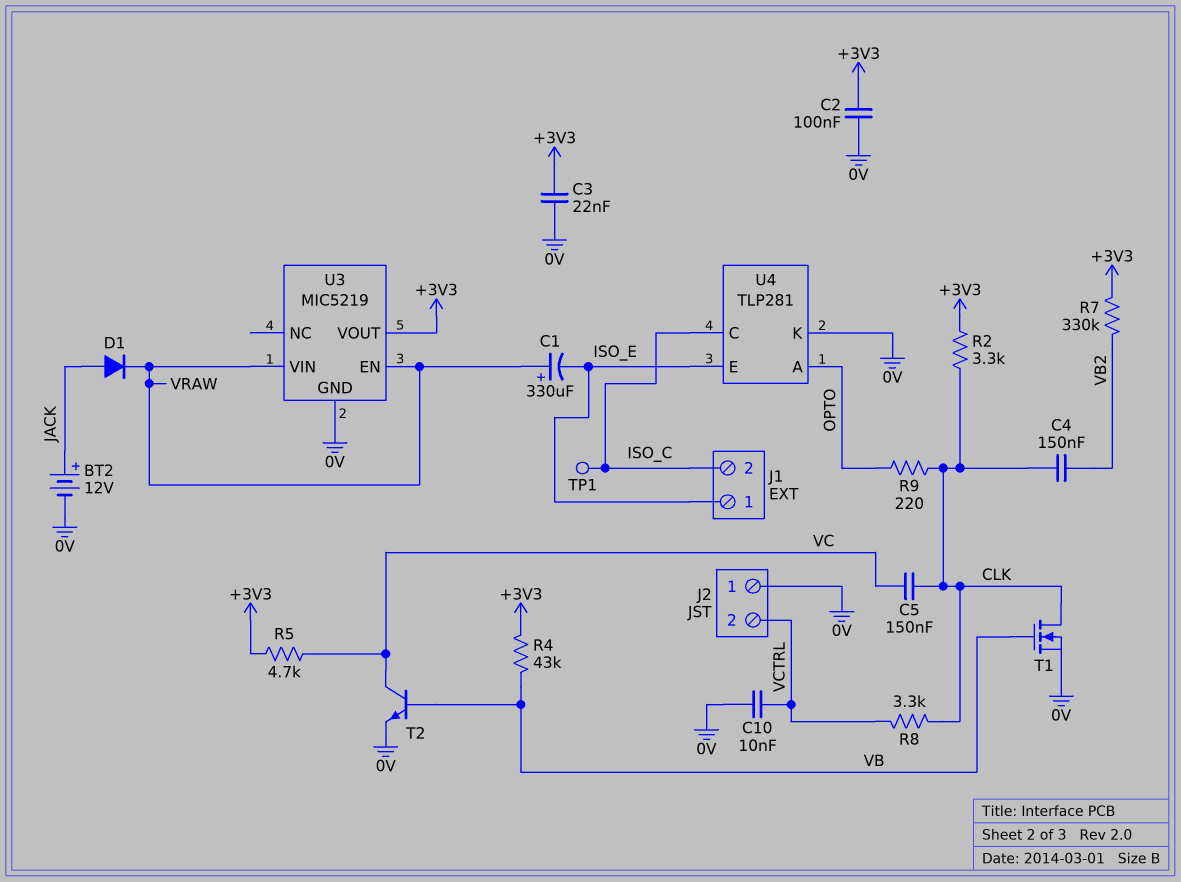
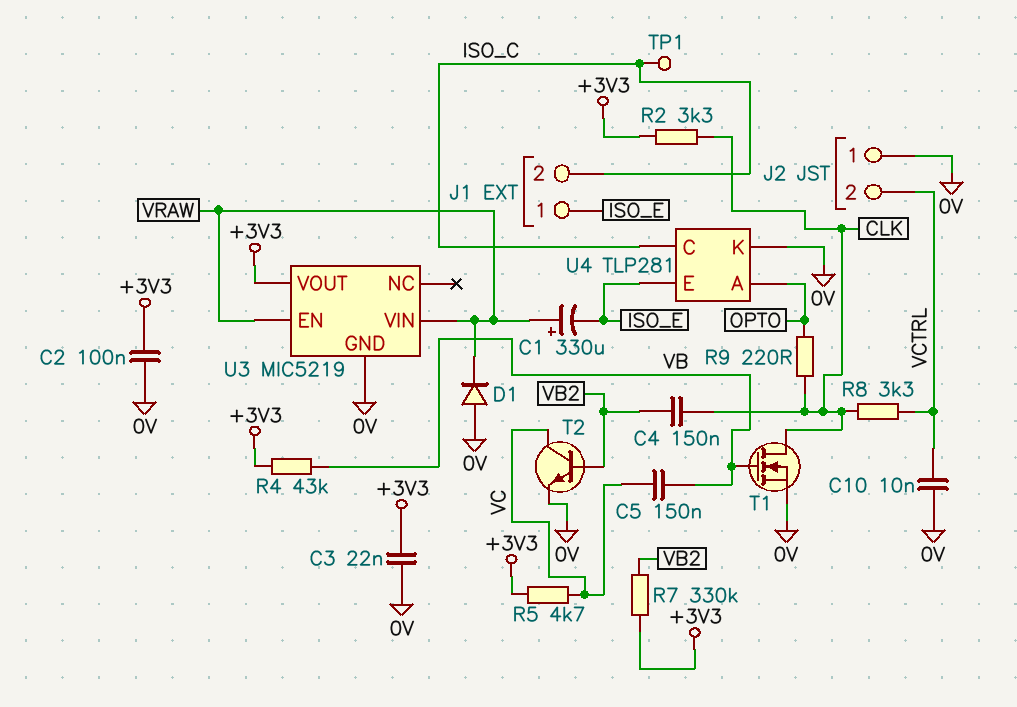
BT2: 12V (plus JACK, minus 0V) -> none
C5: 150nF (CLK, VC) -> 150nF (VB, VC)
D1: diode (A JACK, K VRAW) -> diode (A 0V, K VRAW)
T2: NPN (B VB, C VC, E 0V) -> NPN (B VB2, C VC, E 0V)

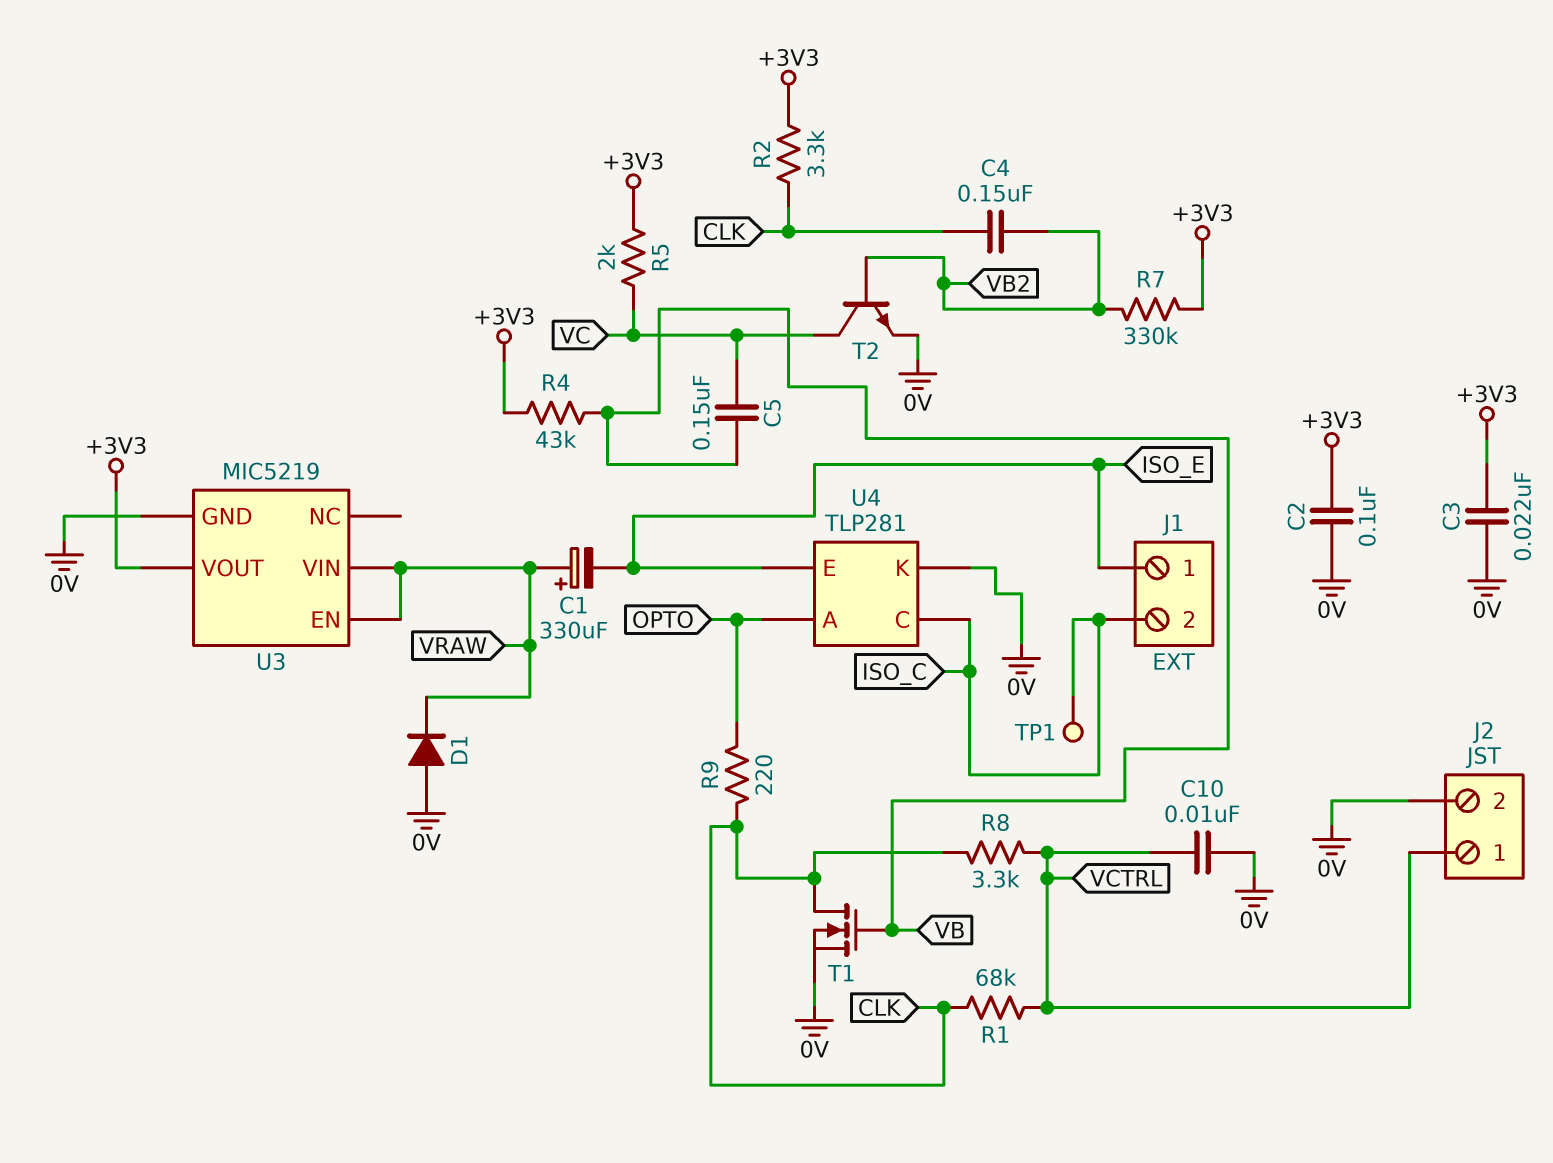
J2 pin 1: 0V -> VCTRL
J2 pin 2: VCTRL -> 0V
R1: none -> 68k (CLK, VCTRL)
R5: 4.7k (+3V3, VC) -> 2k (+3V3, VC)

